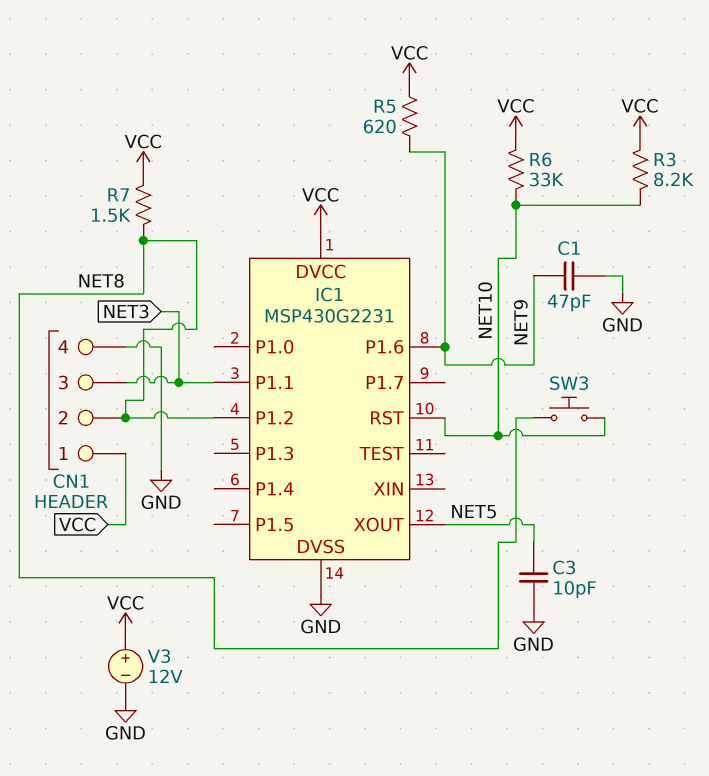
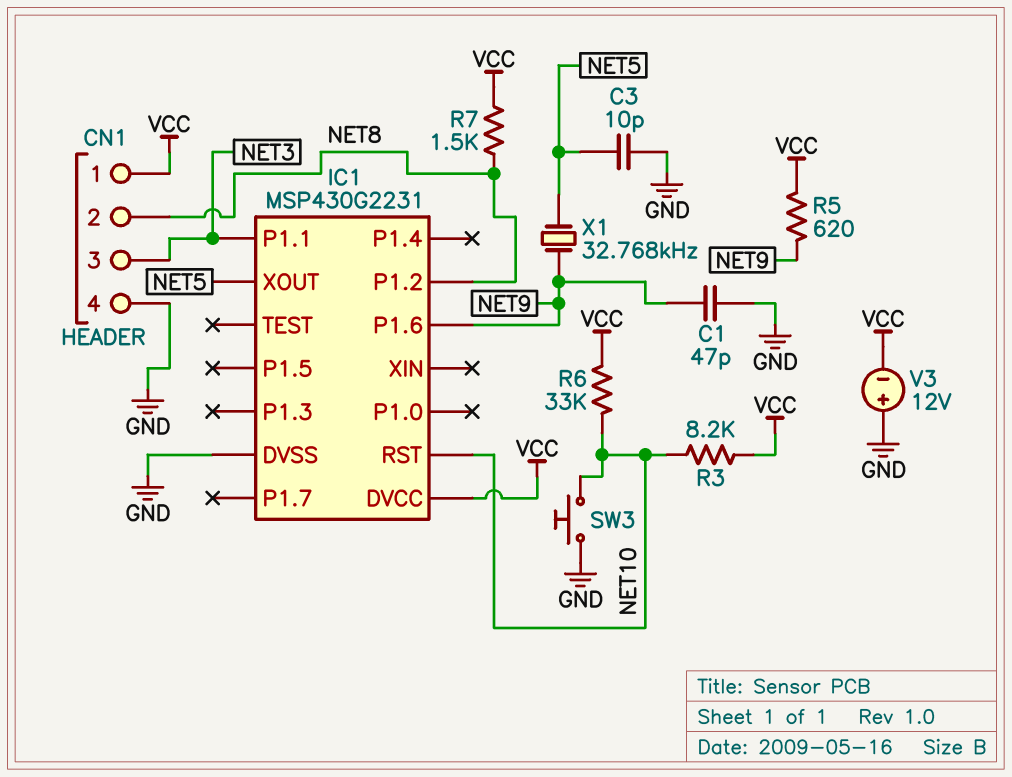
SW3: button (NET8, NET10) -> button (GND, NET10)
V3: 12V (plus VCC, minus GND) -> 12V (plus GND, minus VCC)
X1: none -> 32.768kHz (NET5, NET9)

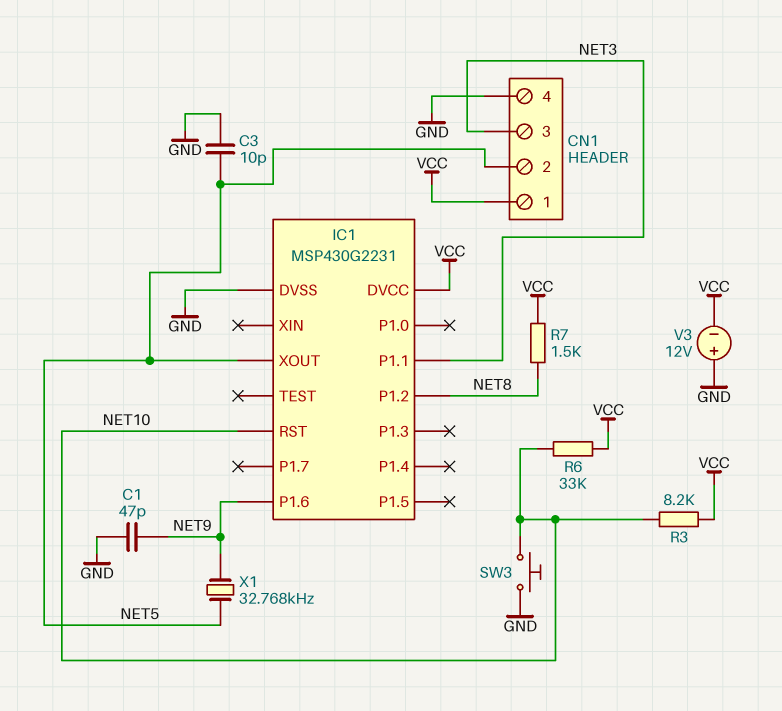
CN1 pin 2: NET8 -> NET5
R5: 620 (NET9, VCC) -> none

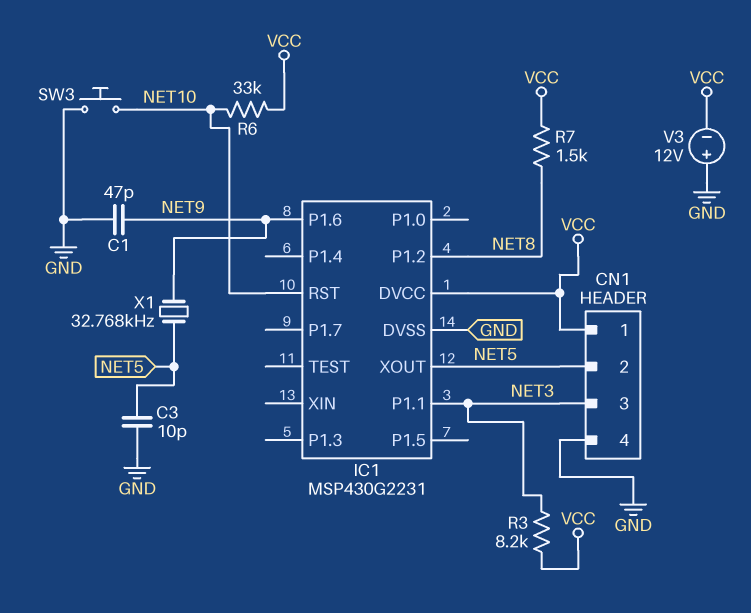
R3: 8.2k (NET10, VCC) -> 8.2k (NET3, VCC)

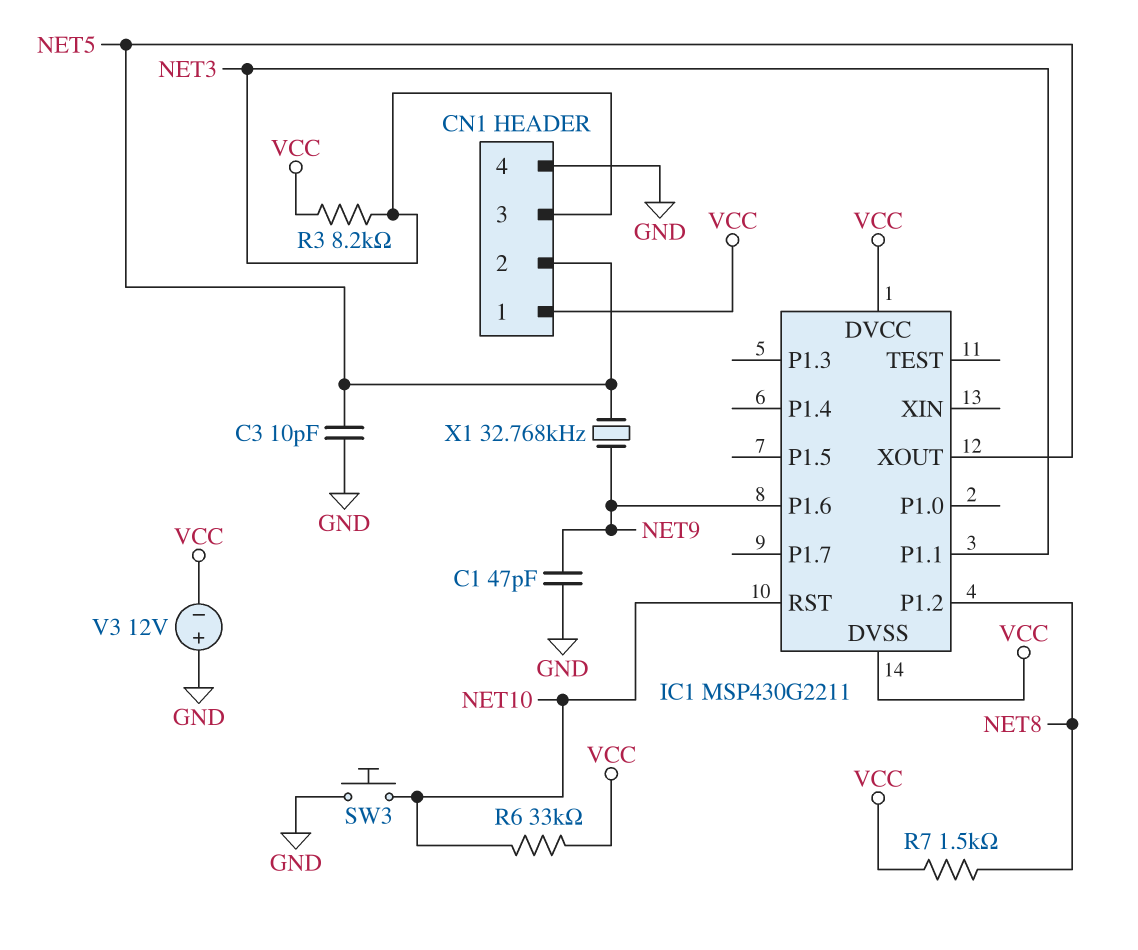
IC1: MSP430G2231 -> MSP430G2211
IC1 pin DVSS: GND -> VCC

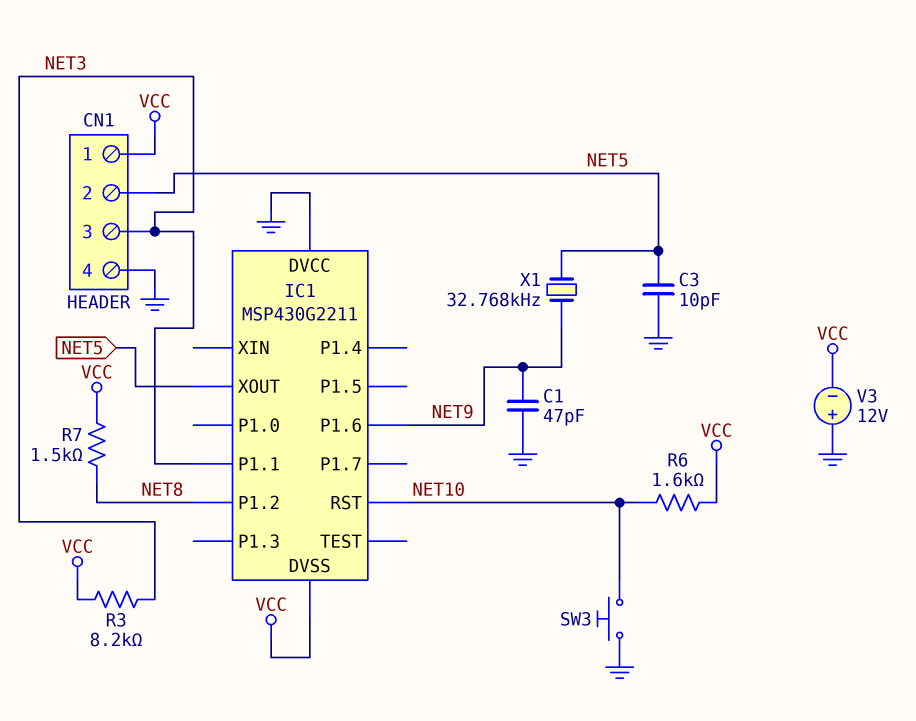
IC1 pin DVCC: VCC -> GND
R6: 33k (NET10, VCC) -> 1.6k (NET10, VCC)

